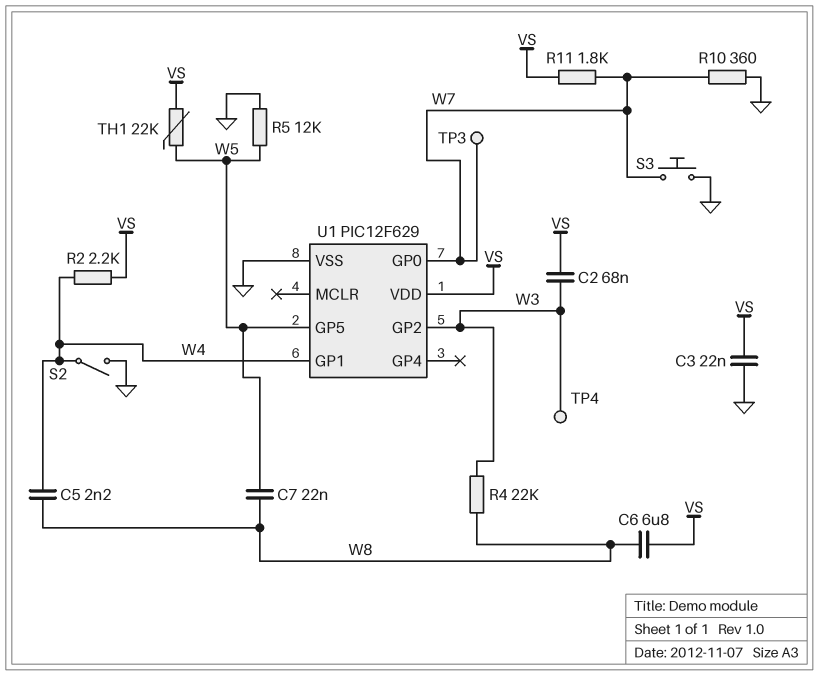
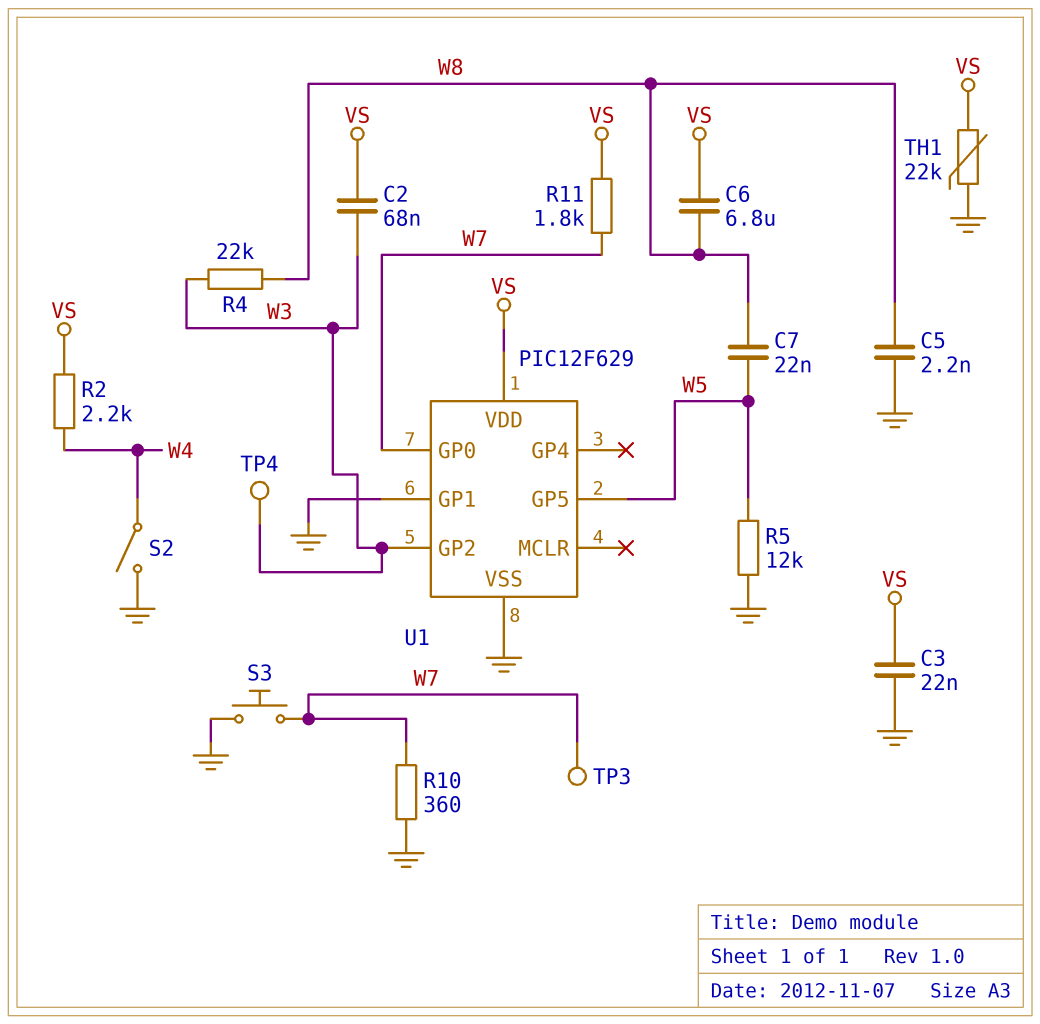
C5: 2.2nF (W4, W8) -> 2.2nF (GND, W8)
TH1: 22k (VS, W5) -> 22k (GND, VS)
U1 pin GP1: W4 -> GND

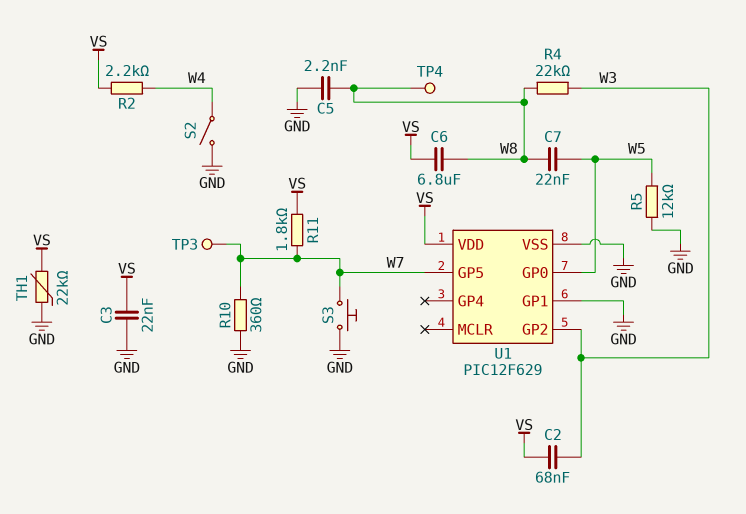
TP4: test point (W3) -> test point (W8)
U1 pin GP0: W7 -> W5
U1 pin GP5: W5 -> W7

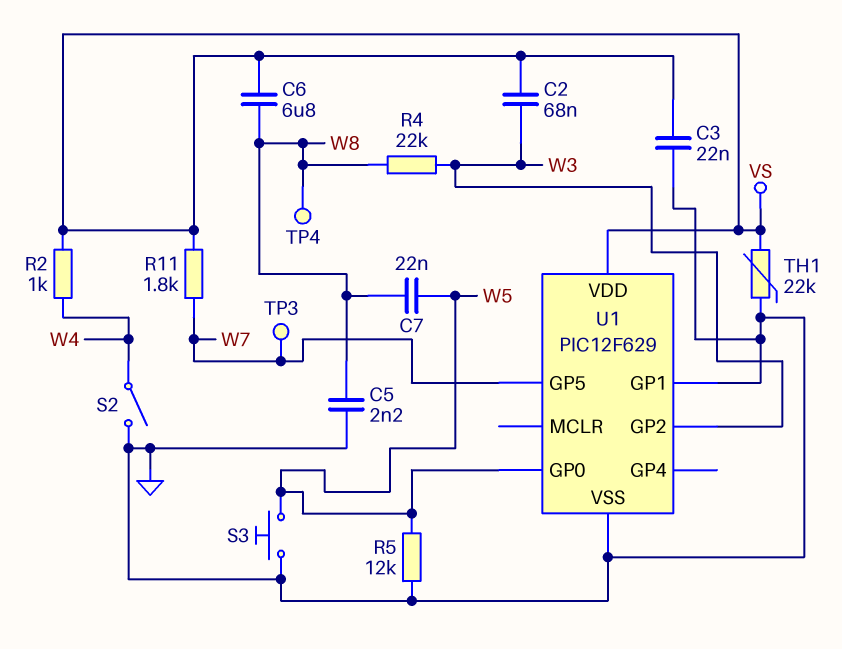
R2: 2.2k (VS, W4) -> 1k (VS, W4)
R10: 360 (GND, W7) -> none
S3: button (GND, W7) -> button (GND, W5)

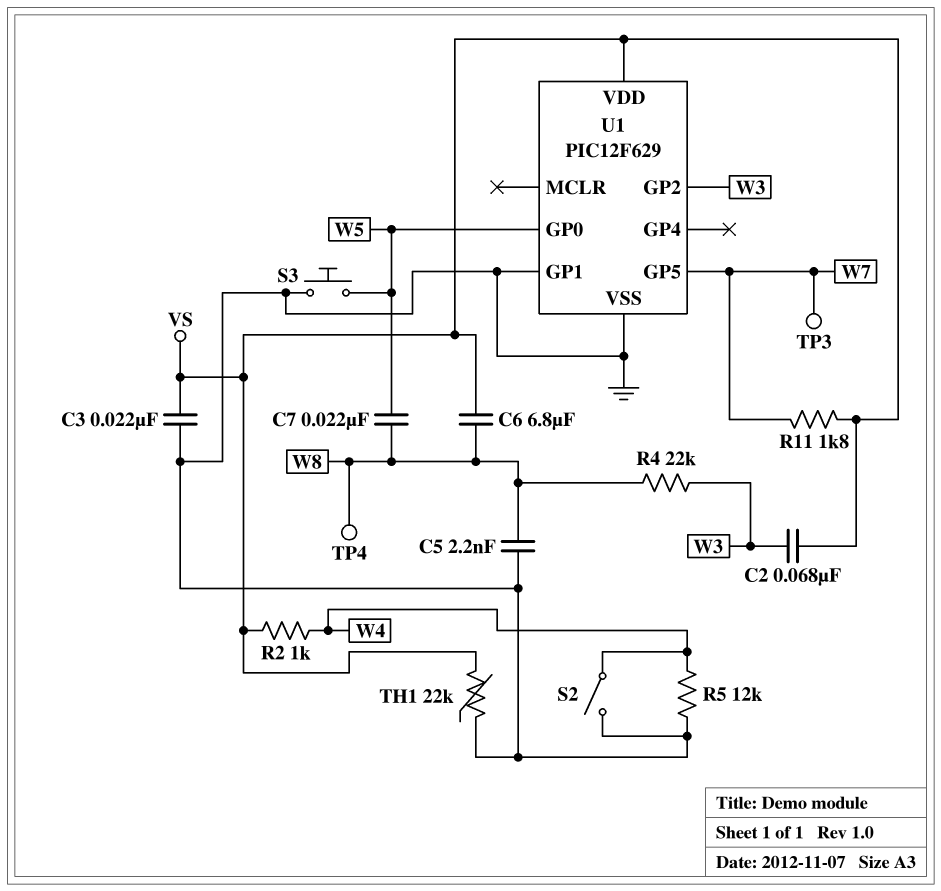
R5: 12k (GND, W5) -> 12k (GND, W4)

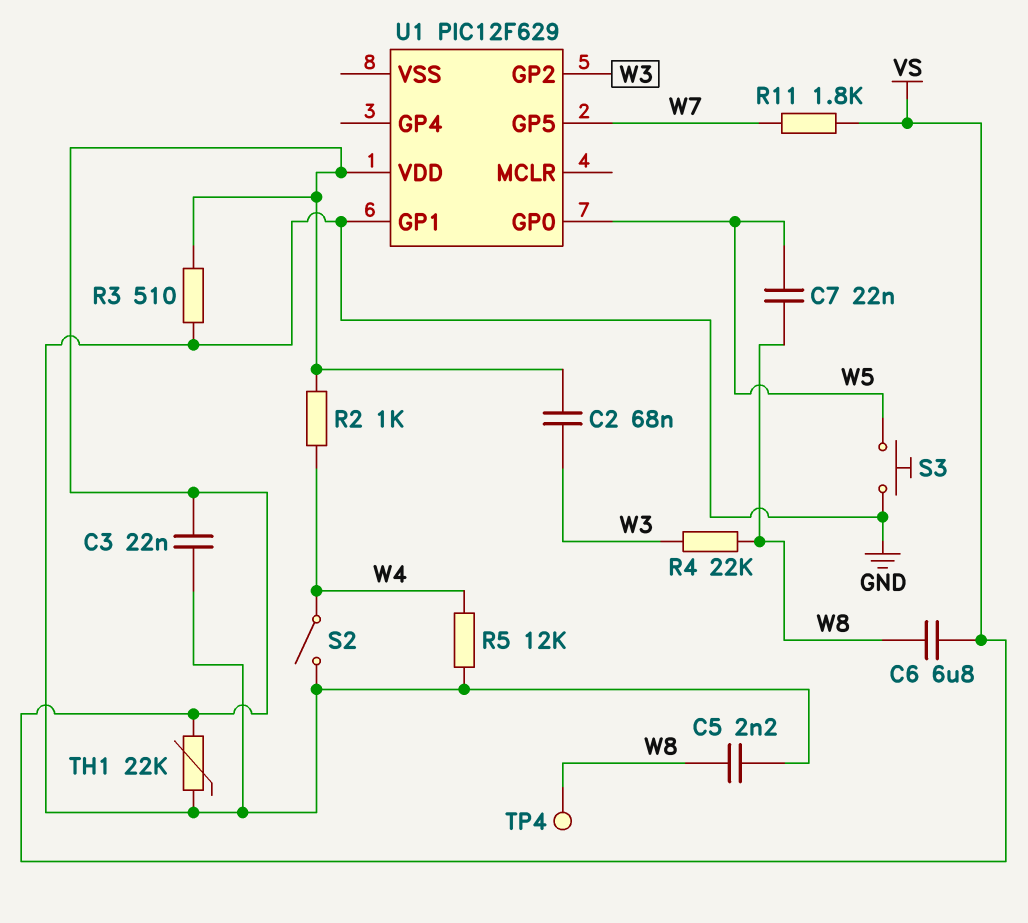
R3: none -> 510 (GND, VS)
TP3: test point (W7) -> none
U1 pin VSS: GND -> none

